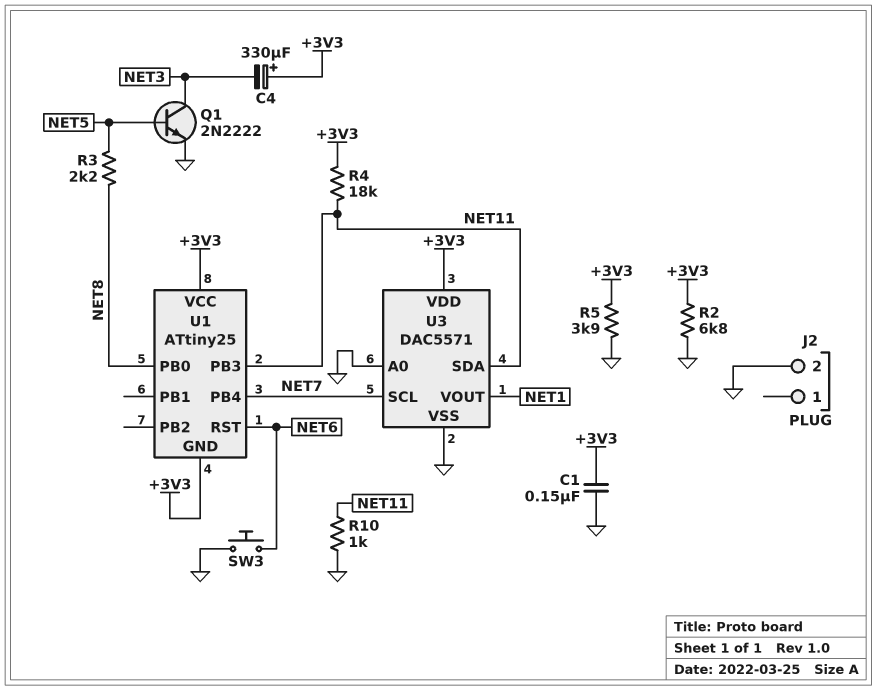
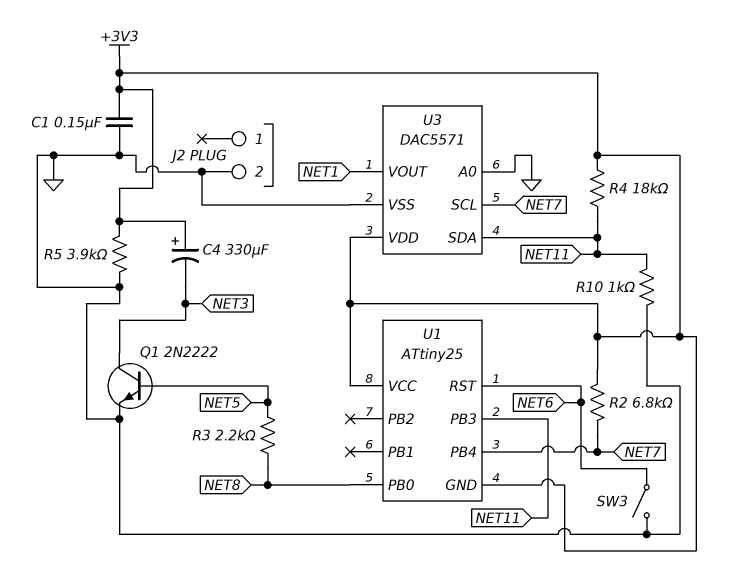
R2: 6.8k (+3V3, GND) -> 6.8k (+3V3, NET7)
SW3: button (GND, NET6) -> switch (GND, NET6)

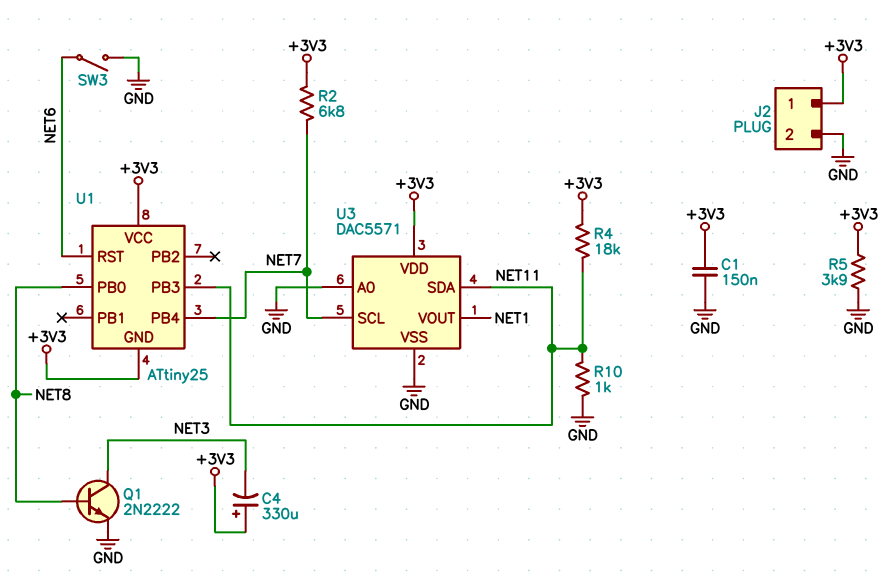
J2 pin 1: none -> +3V3
Q1: NPN 2N2222 (B NET5, C NET3, E GND) -> NPN 2N2222 (B NET8, C NET3, E GND)
R3: 2.2k (NET5, NET8) -> none

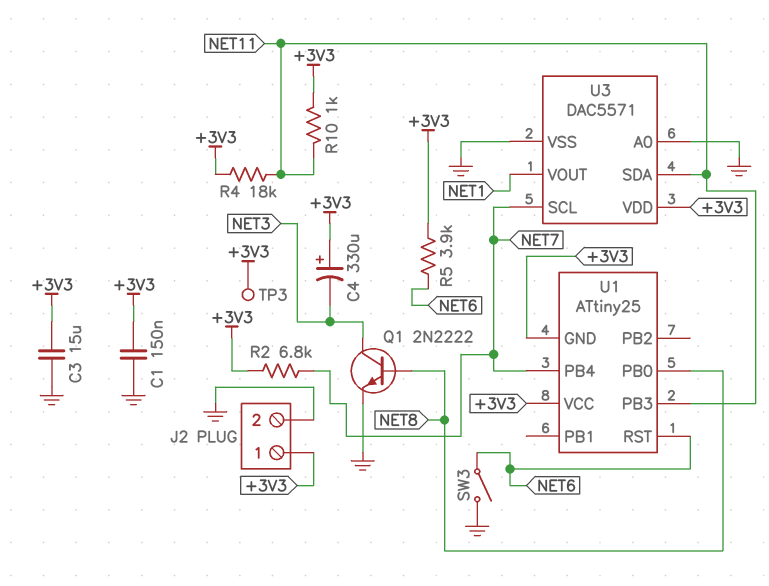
C3: none -> 15uF (+3V3, GND)
R5: 3.9k (+3V3, GND) -> 3.9k (+3V3, NET6)
R10: 1k (GND, NET11) -> 1k (+3V3, NET11)
TP3: none -> test point (+3V3)

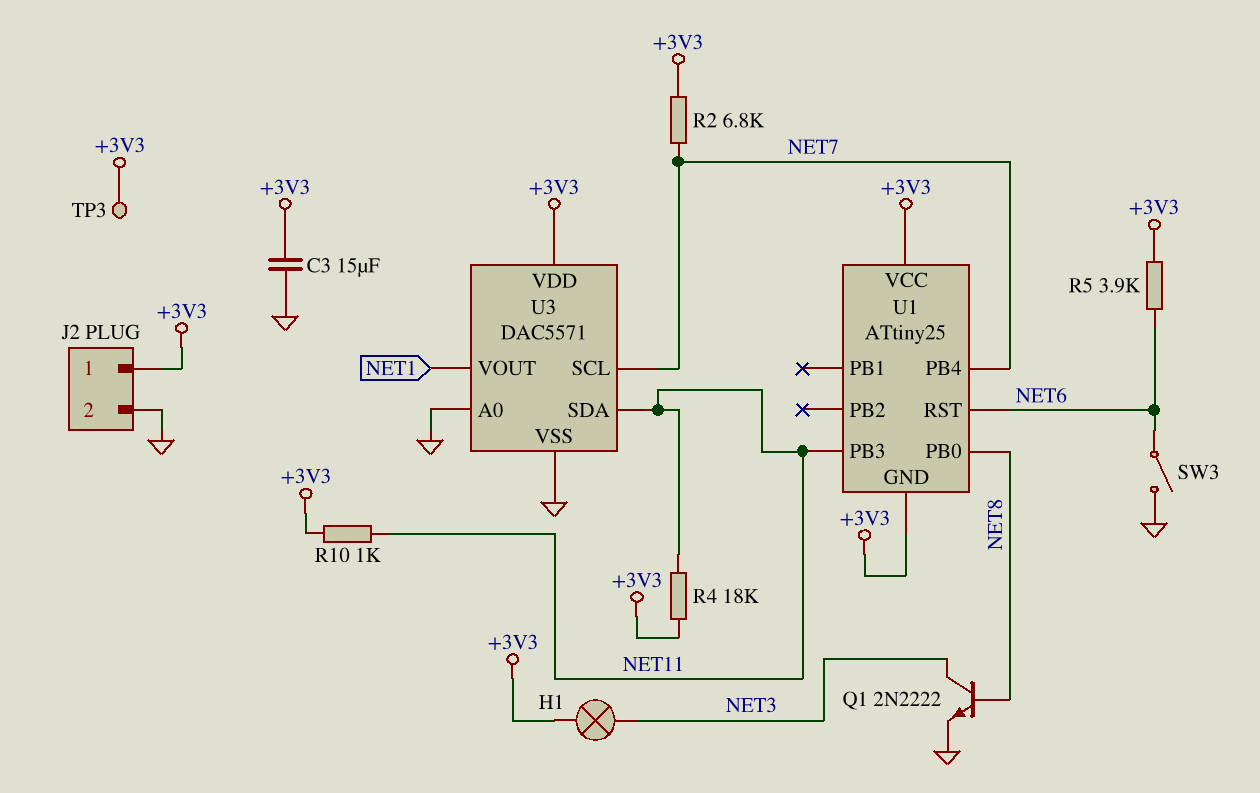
C1: 150nF (+3V3, GND) -> none
C4: 330uF (plus +3V3, minus NET3) -> none
H1: none -> lamp (+3V3, NET3)

